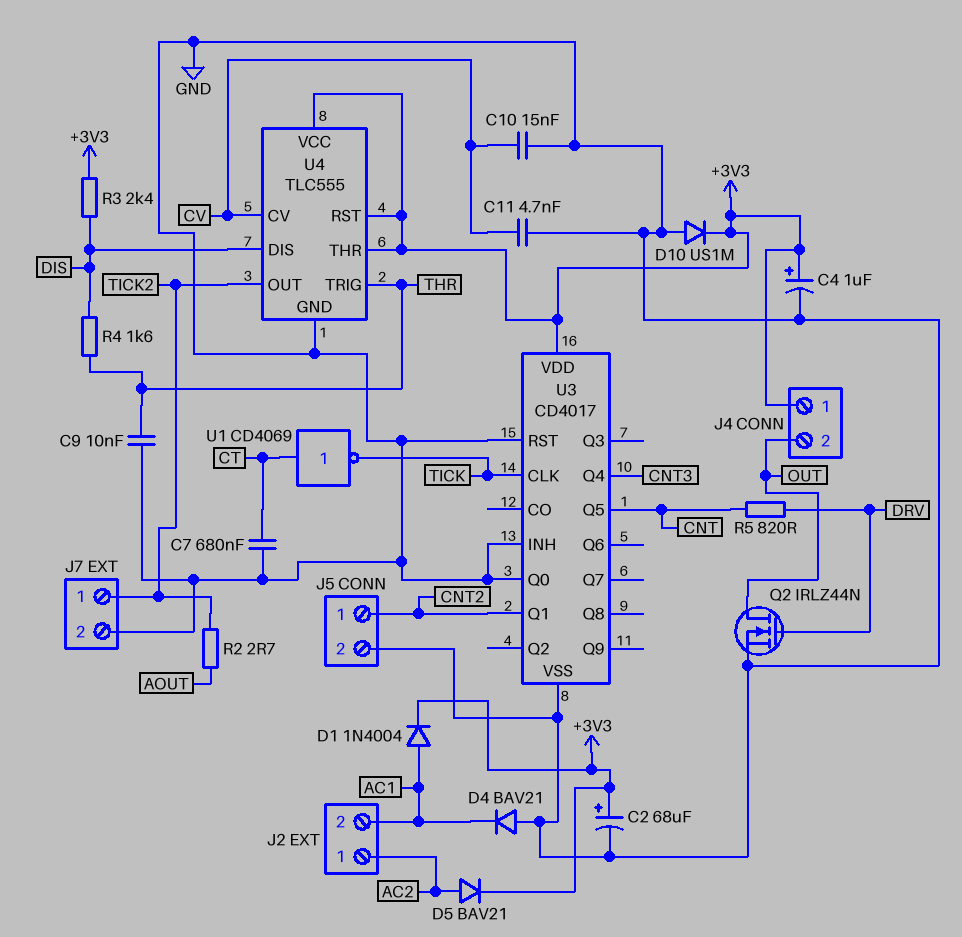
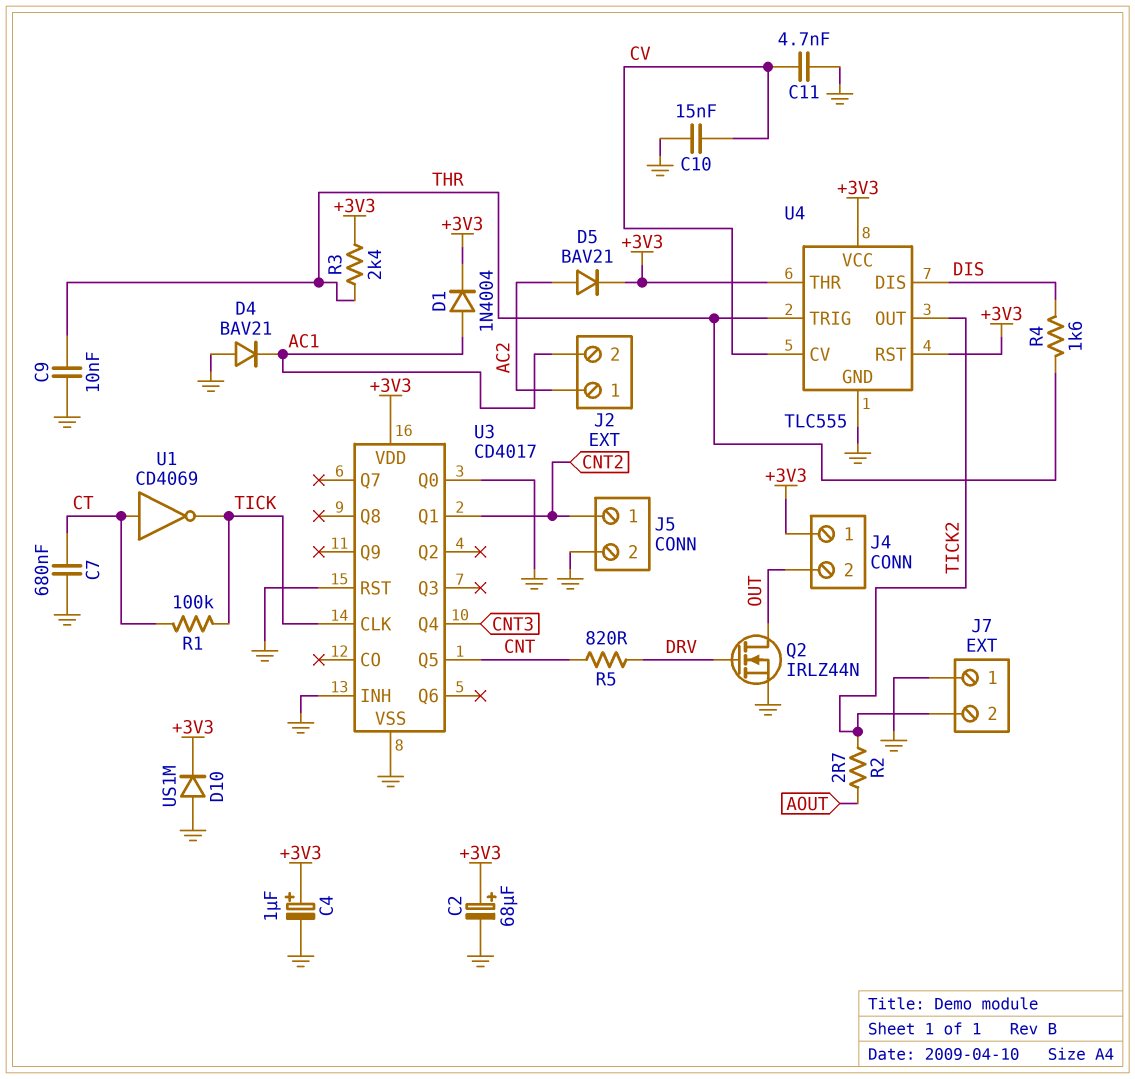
J7 pin 1: TICK2 -> GND
J7 pin 2: GND -> TICK2
R1: none -> 100k (CT, TICK)
R3: 2.4k (+3V3, DIS) -> 2.4k (+3V3, THR)

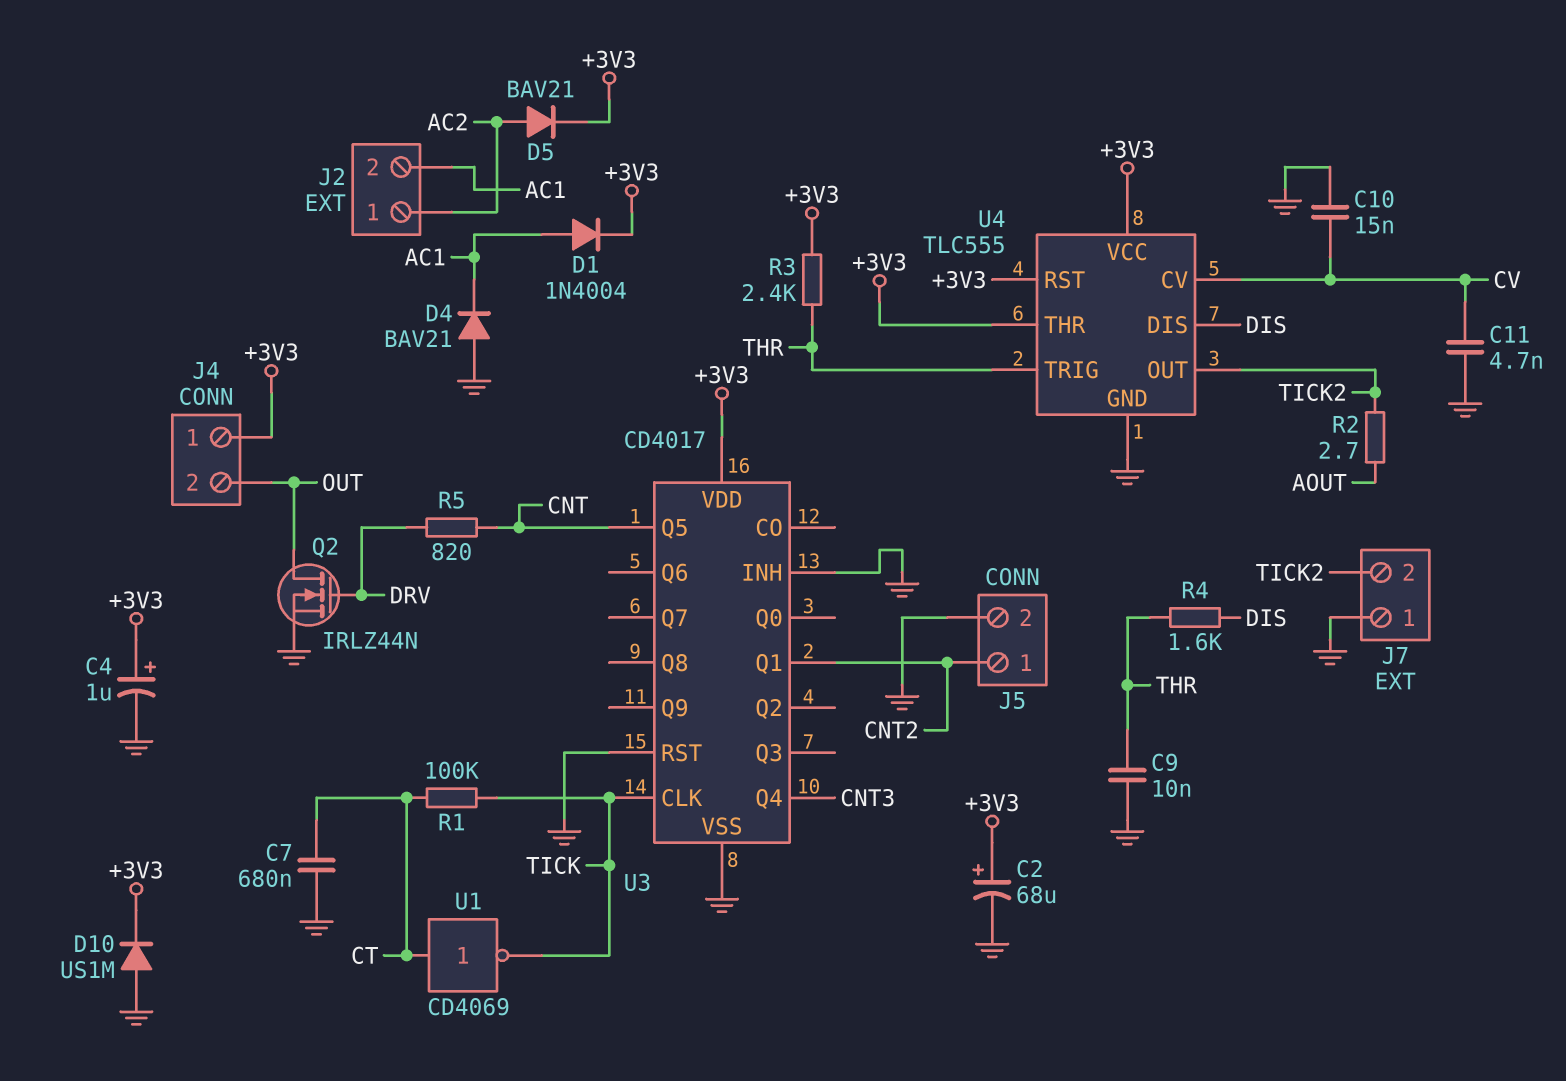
U3 pin Q0: GND -> none

